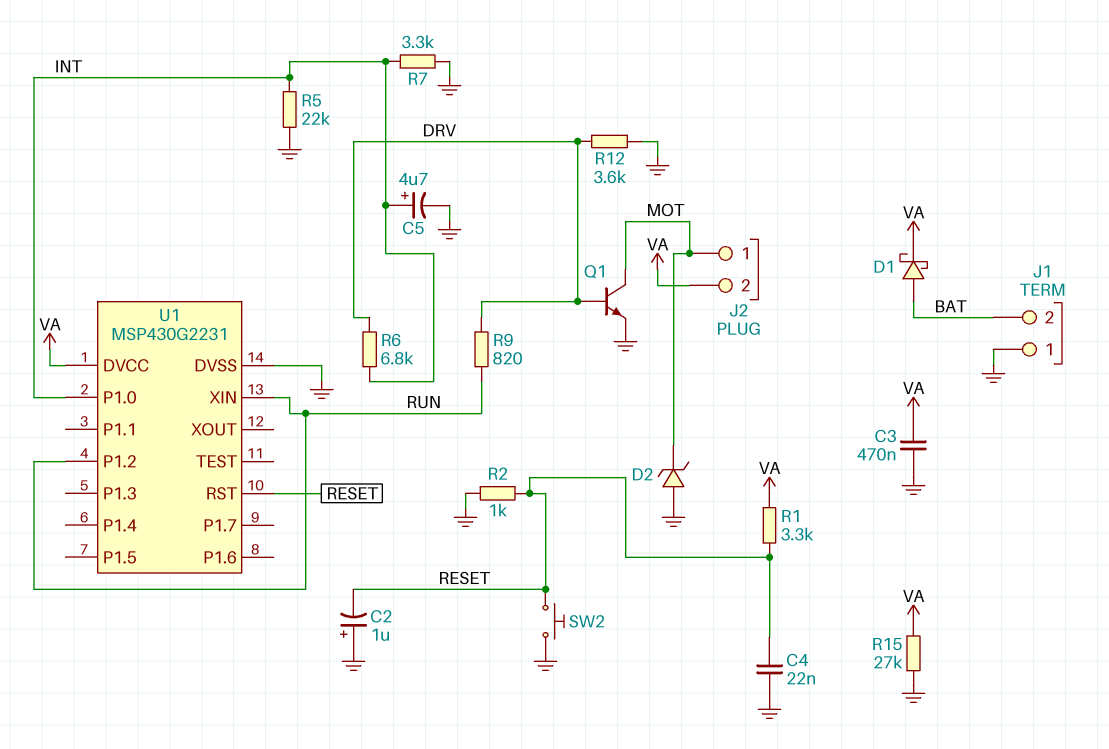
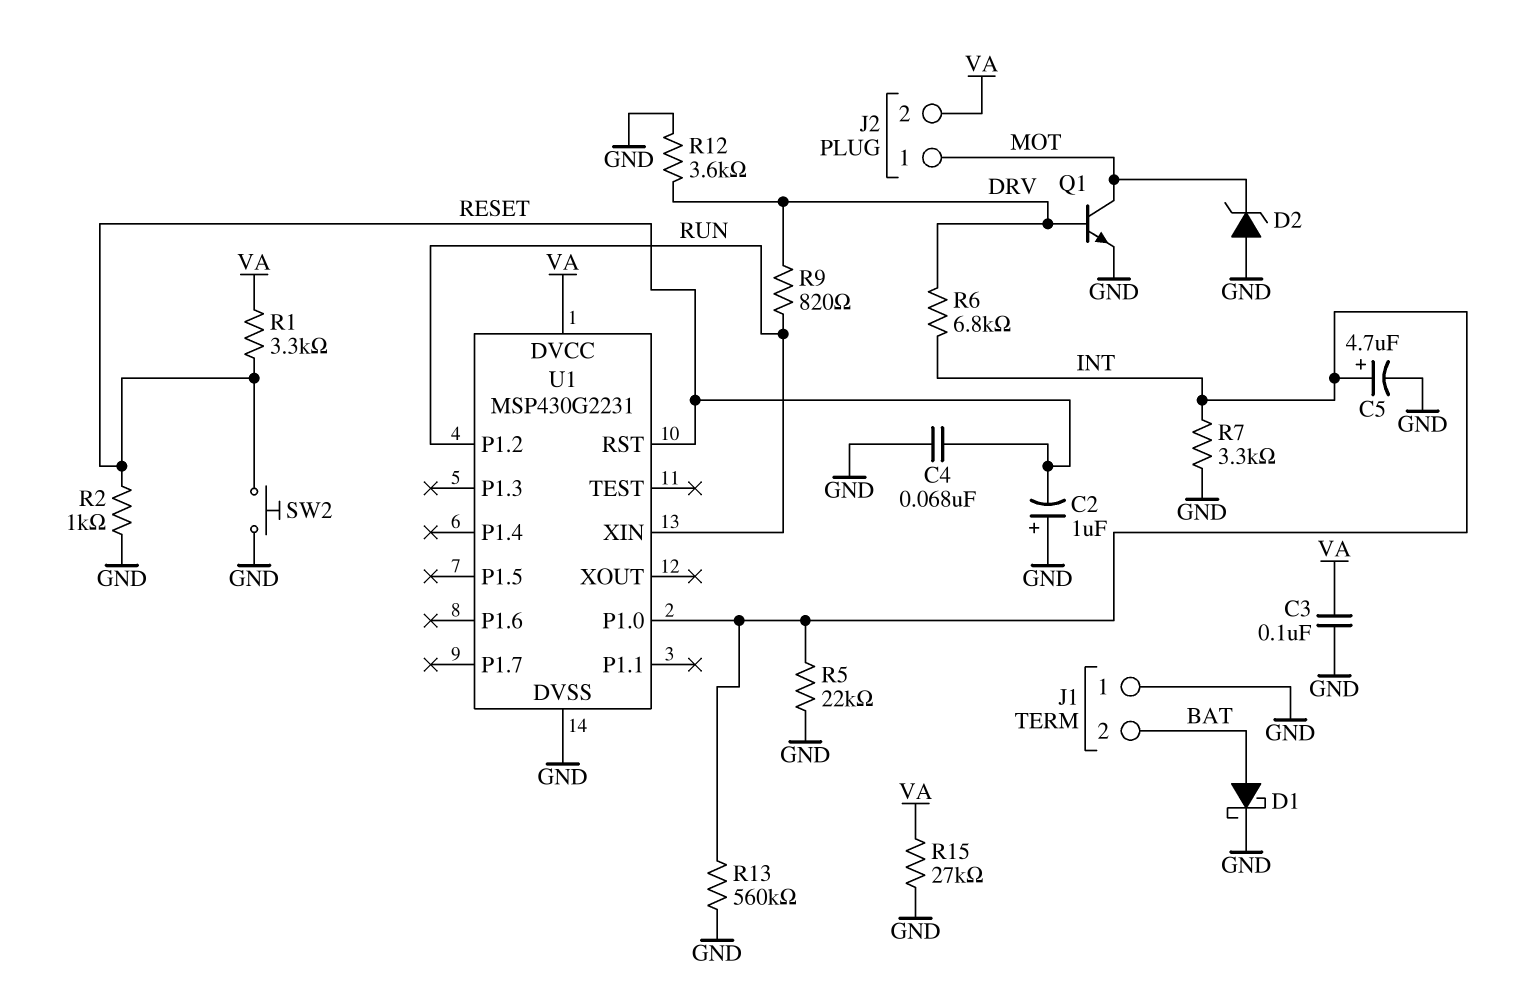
C3: 470nF (GND, VA) -> 100nF (GND, VA)
C4: 22nF (GND, RESET) -> 68nF (GND, RESET)
D1: schottky (A BAT, K VA) -> schottky (A BAT, K GND)
R13: none -> 560k (GND, INT)

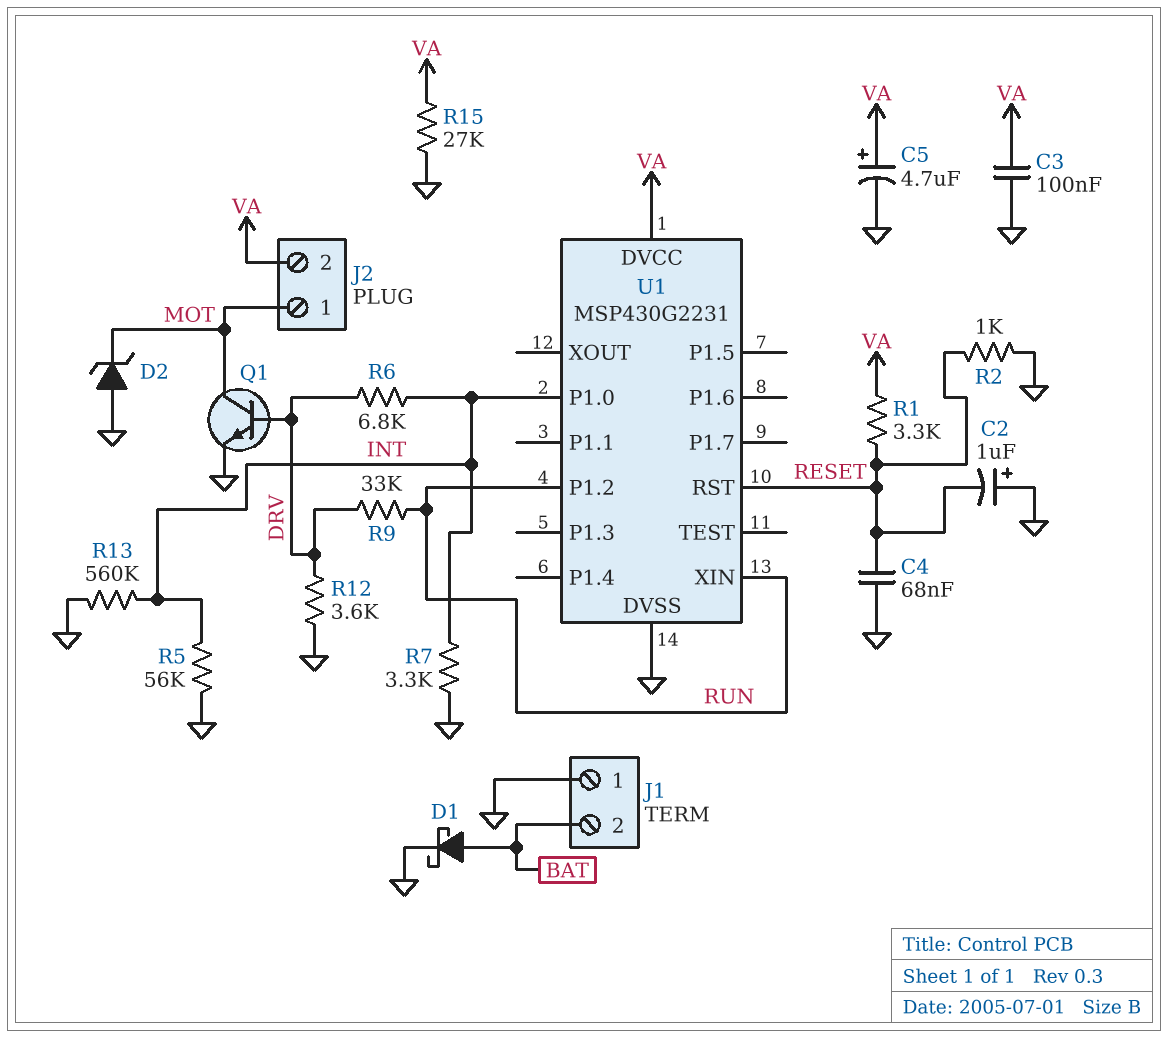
C5: 4.7uF (plus INT, minus GND) -> 4.7uF (plus VA, minus GND)
R5: 22k (GND, INT) -> 56k (GND, INT)
R9: 820 (DRV, RUN) -> 33k (DRV, RUN)
SW2: button (GND, RESET) -> none

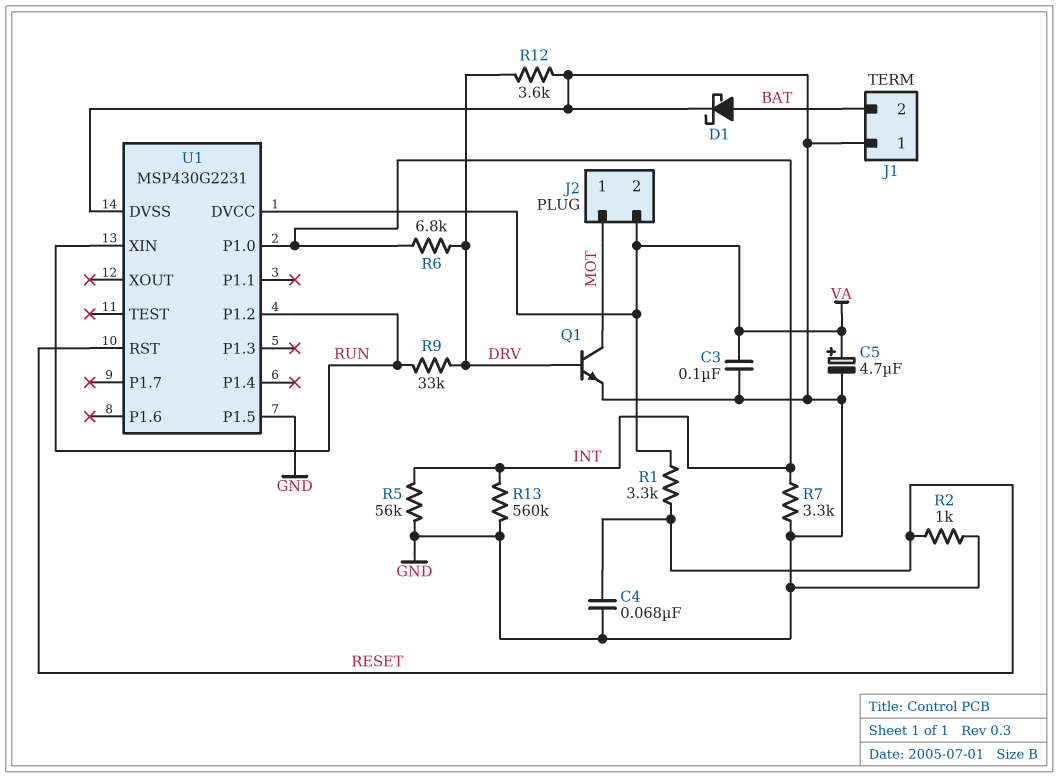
C2: 1uF (plus GND, minus RESET) -> none
D2: zener (A GND, K MOT) -> none
R15: 27k (GND, VA) -> none
U1 pin P1.5: none -> GND

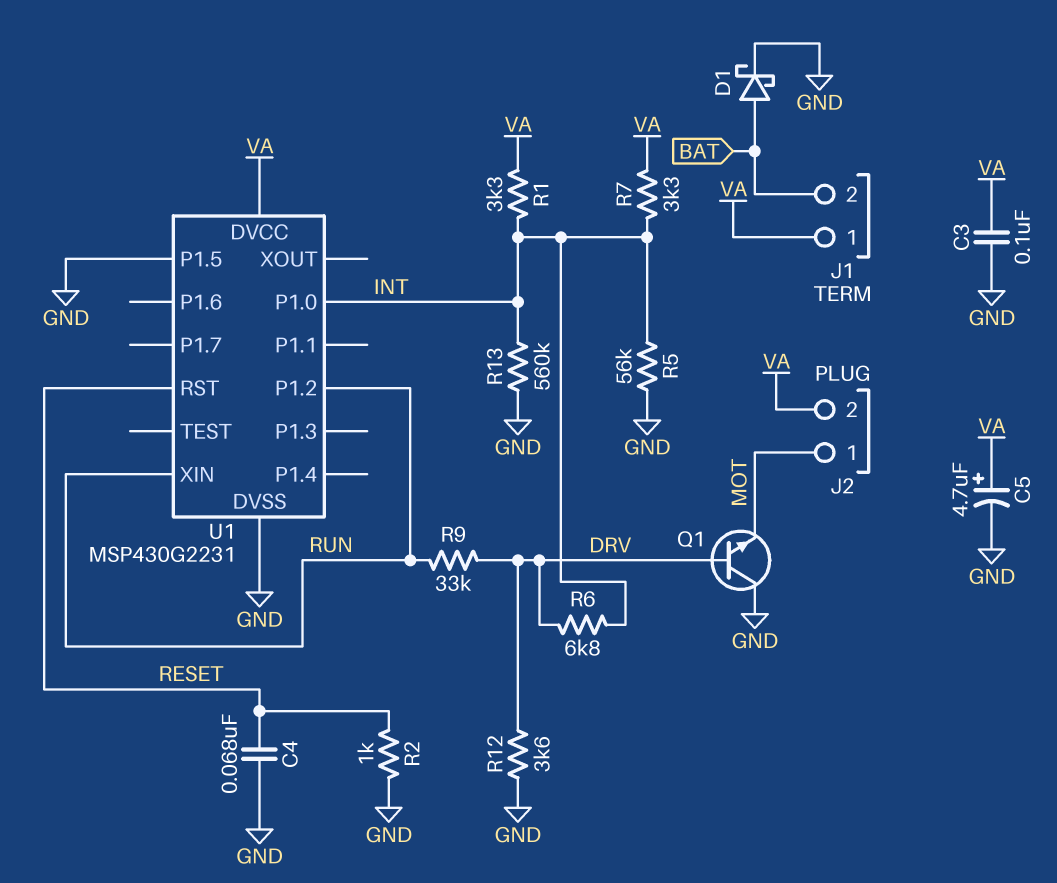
J1 pin 1: GND -> VA
Q1: NPN (B DRV, C MOT, E GND) -> NPN (B DRV, C GND, E MOT)
R1: 3.3k (RESET, VA) -> 3.3k (INT, VA)
R7: 3.3k (GND, INT) -> 3.3k (INT, VA)

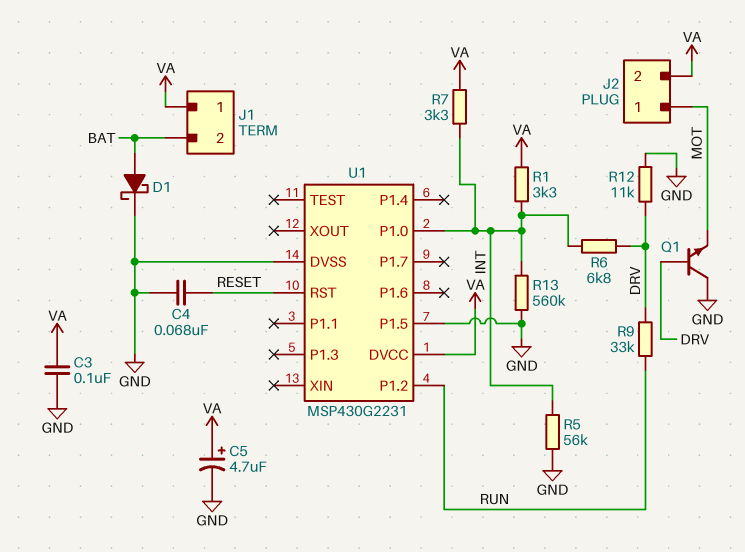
R2: 1k (GND, RESET) -> none
R12: 3.6k (DRV, GND) -> 11k (DRV, GND)
U1 pin XIN: RUN -> none

